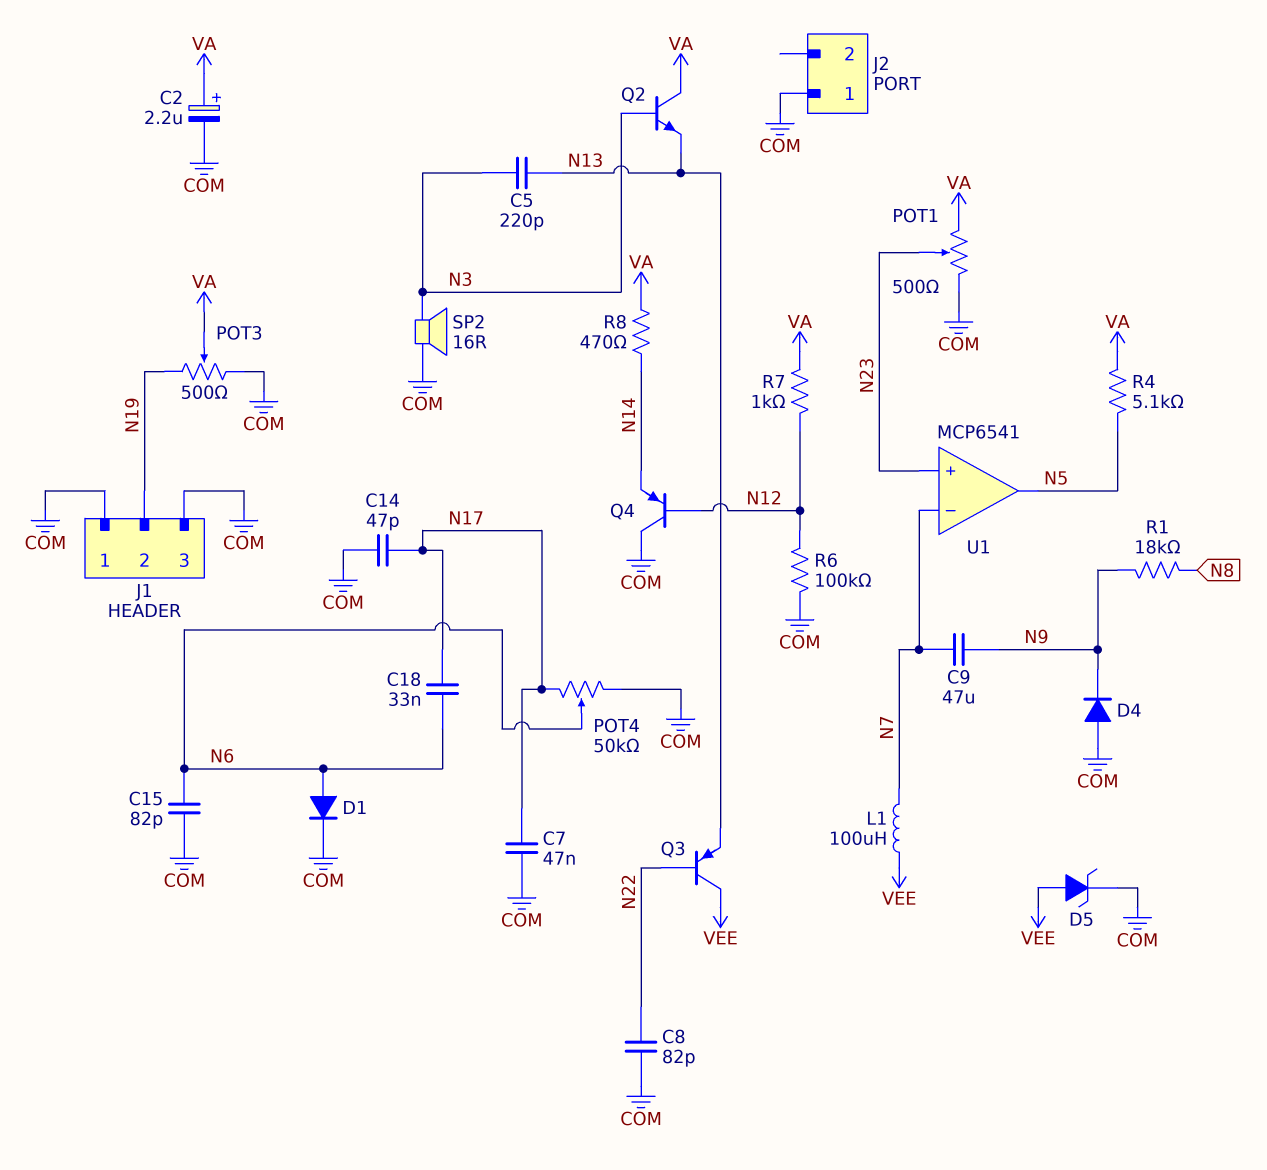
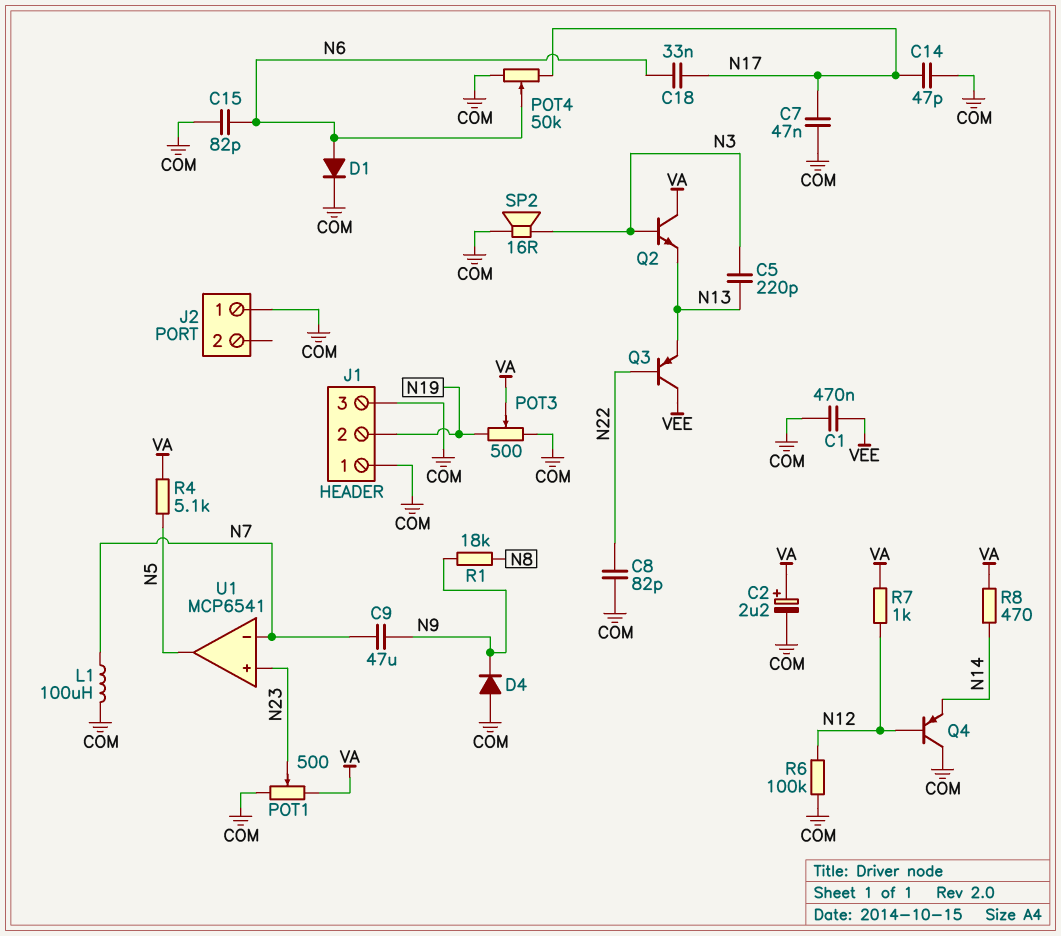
C1: none -> 470nF (COM, VEE)
D5: zener (A VEE, K COM) -> none
L1: 100uH (N7, VEE) -> 100uH (COM, N7)

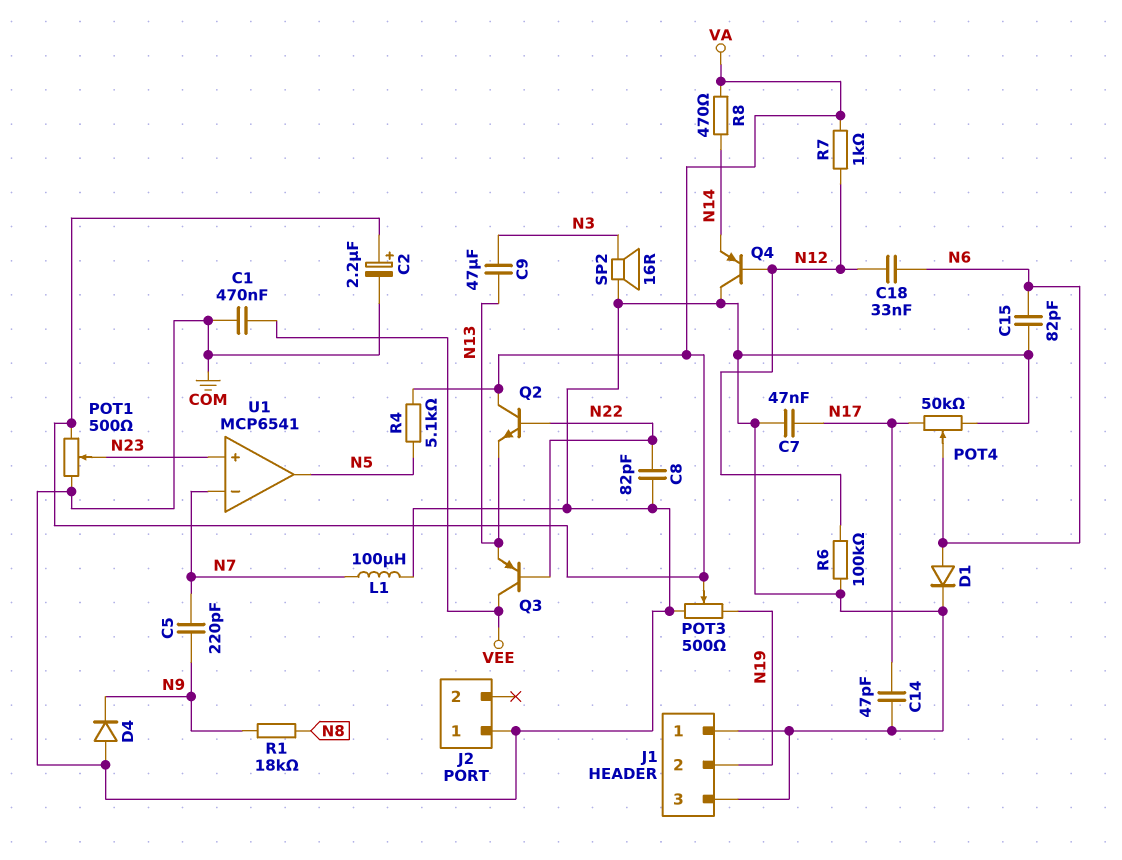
C5: 220pF (N3, N13) -> 220pF (N7, N9)
C9: 47uF (N7, N9) -> 47uF (N3, N13)
C18: 33nF (N6, N17) -> 33nF (N6, N12)
Q2: NPN (B N3, C VA, E N13) -> NPN (B N22, C VA, E N13)

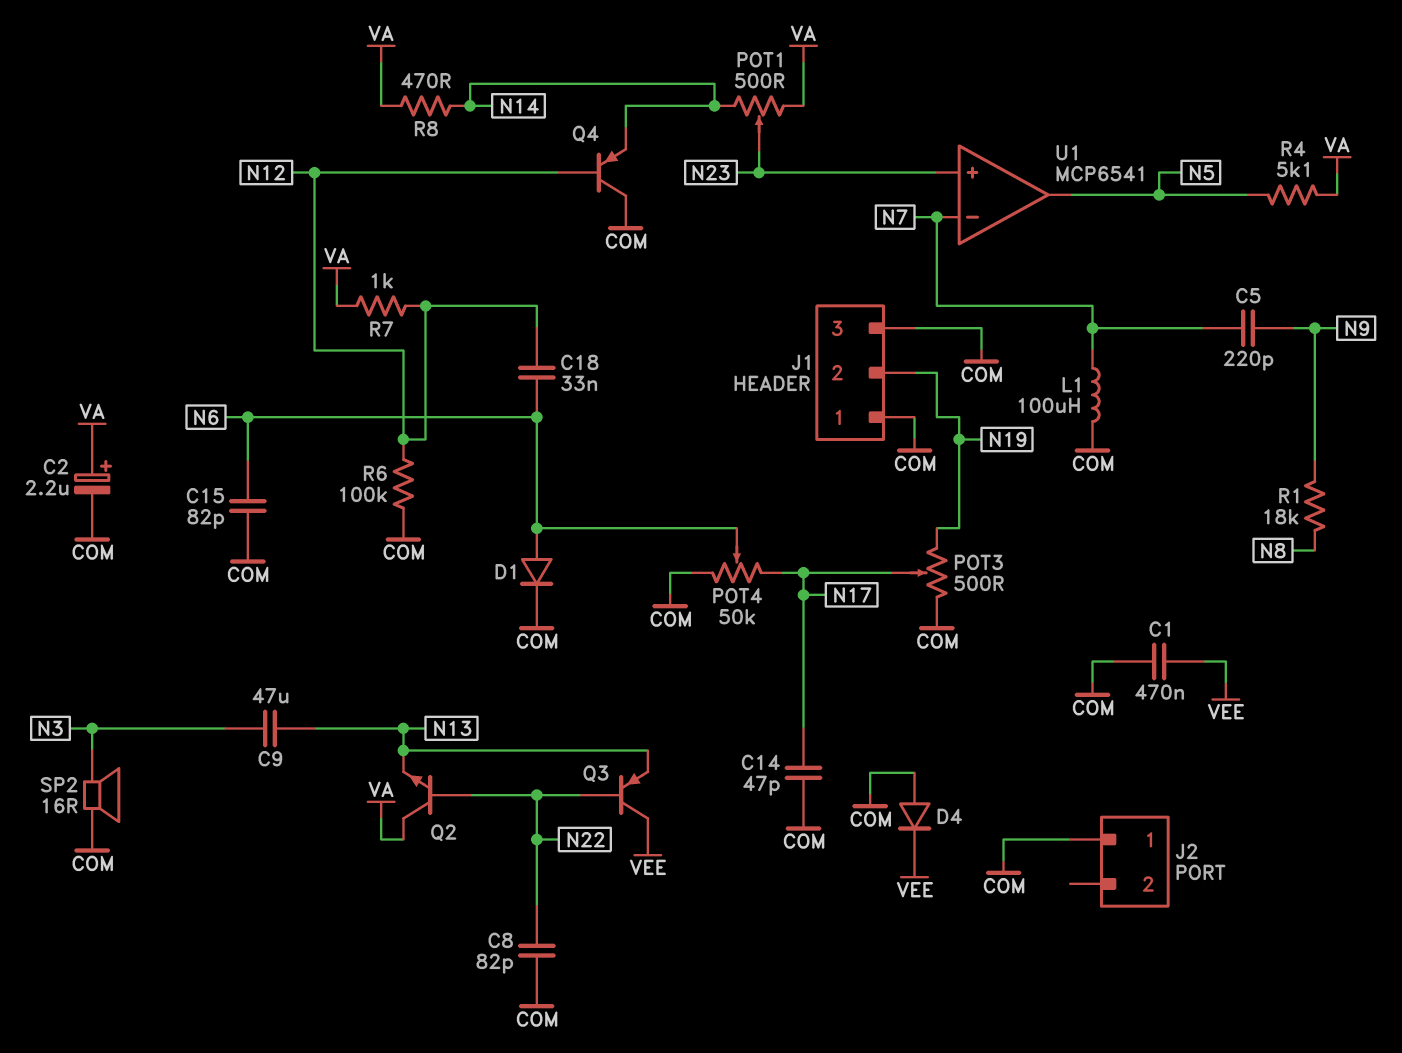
C7: 47nF (COM, N17) -> none
D4: diode (A COM, K N9) -> diode (A COM, K VEE)
POT1: 500 (COM, VA, wiper N23) -> 500 (N14, VA, wiper N23)
POT3: 500 (COM, N19, wiper VA) -> 500 (COM, N19, wiper N17)

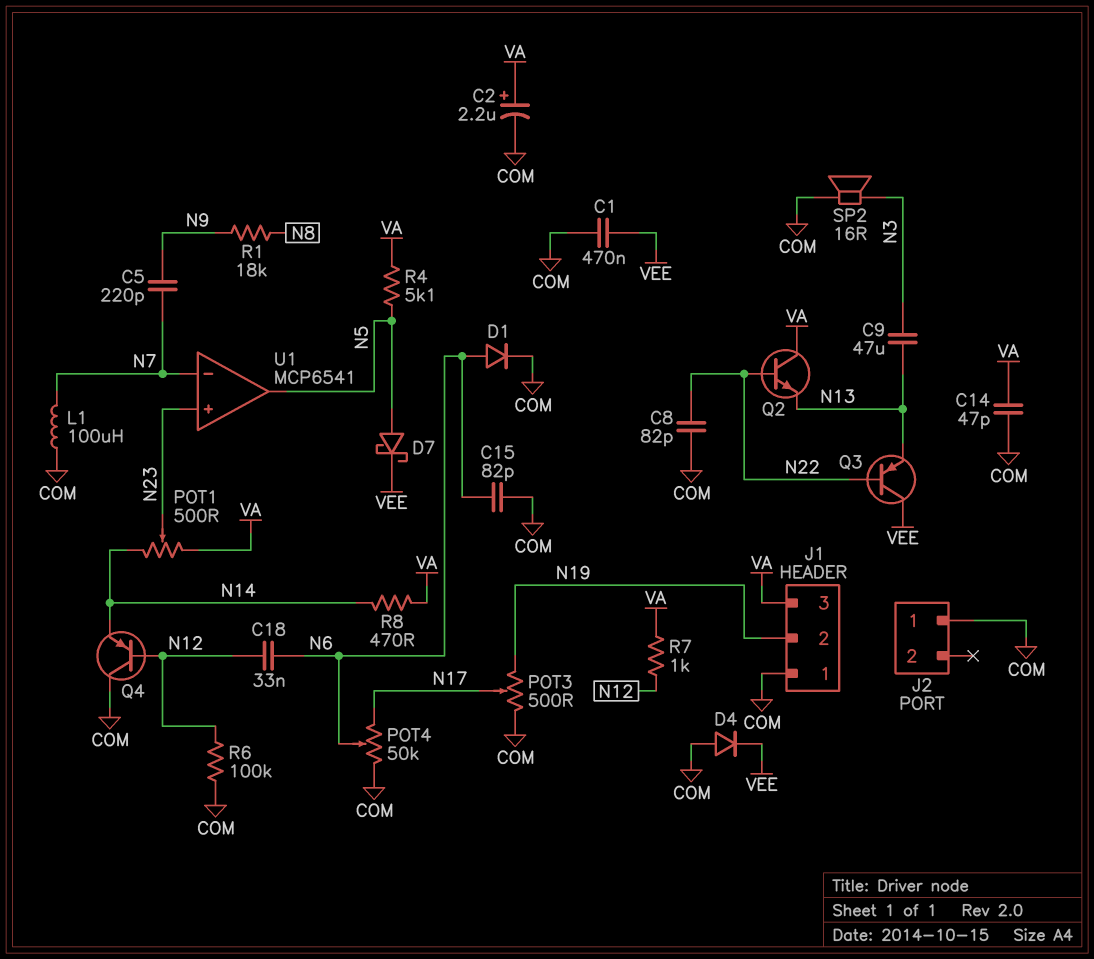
C14: 47pF (COM, N17) -> 47pF (COM, VA)
D7: none -> schottky (A N5, K VEE)
J1 pin 3: COM -> VA

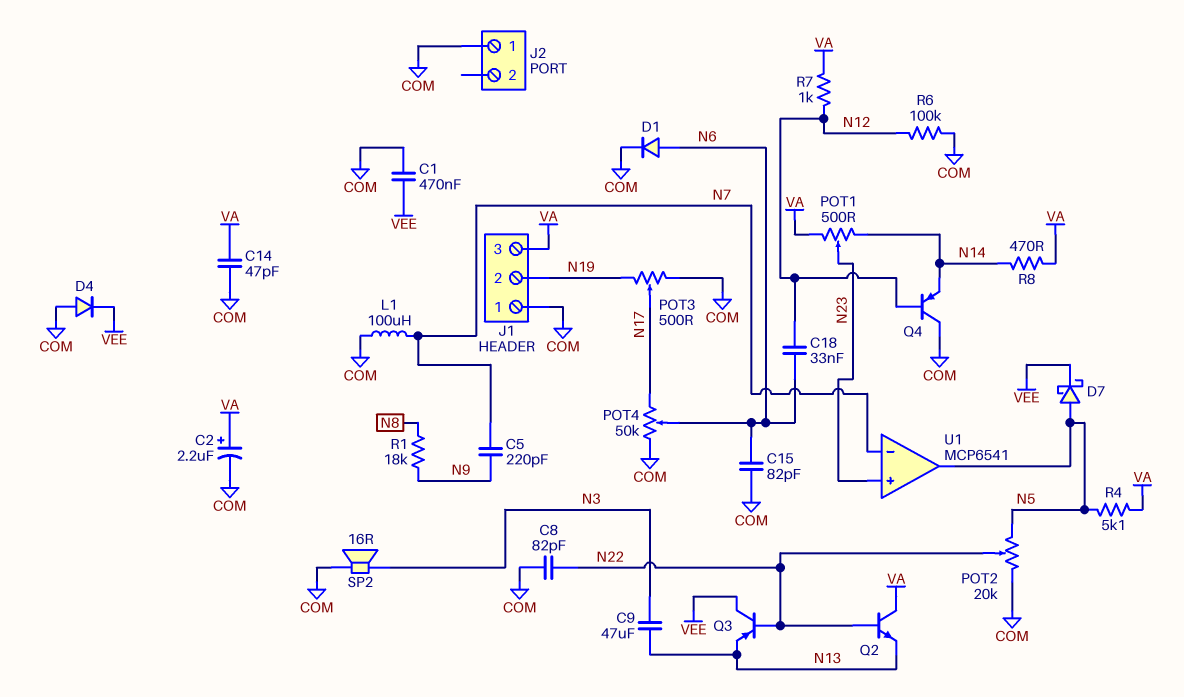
POT2: none -> 20k (COM, N5, wiper N22)

